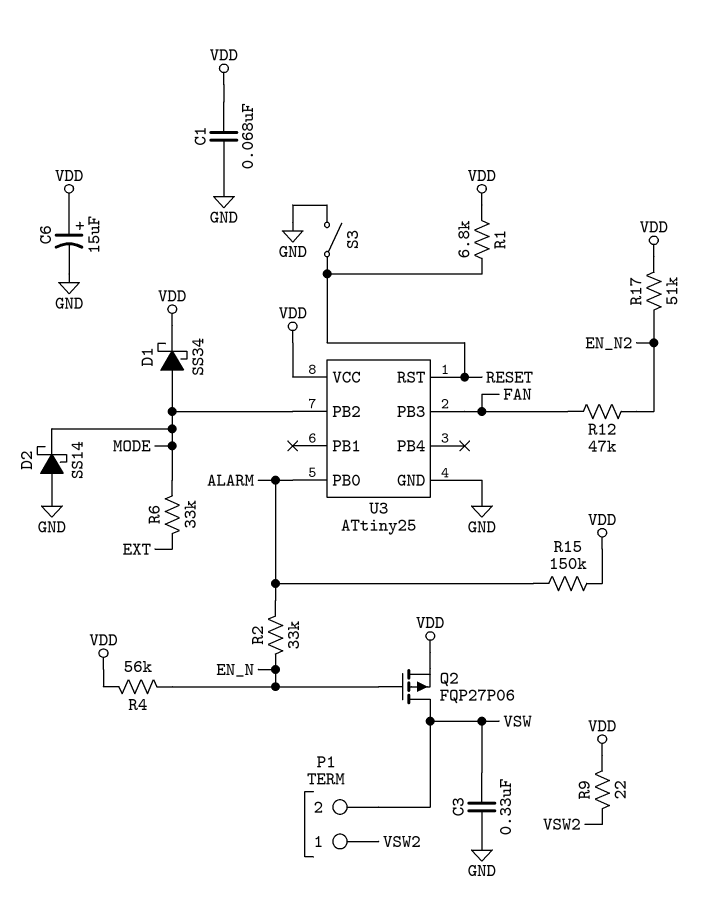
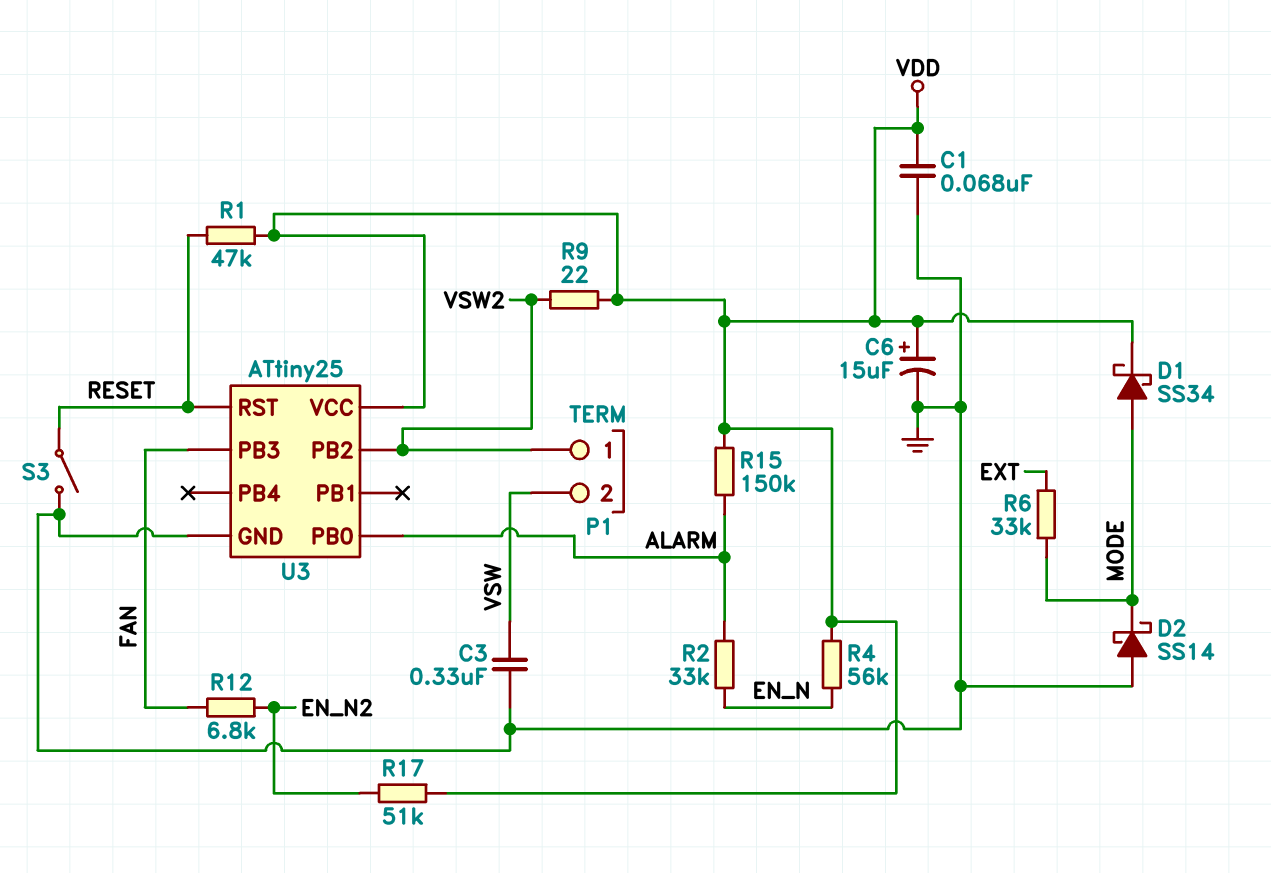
Q2: PMOS FQP27P06 (G EN_N, D VSW, S VDD) -> none
R1: 6.8k (RESET, VDD) -> 47k (RESET, VDD)
R12: 47k (EN_N2, FAN) -> 6.8k (EN_N2, FAN)
U3 pin PB2: MODE -> VSW2

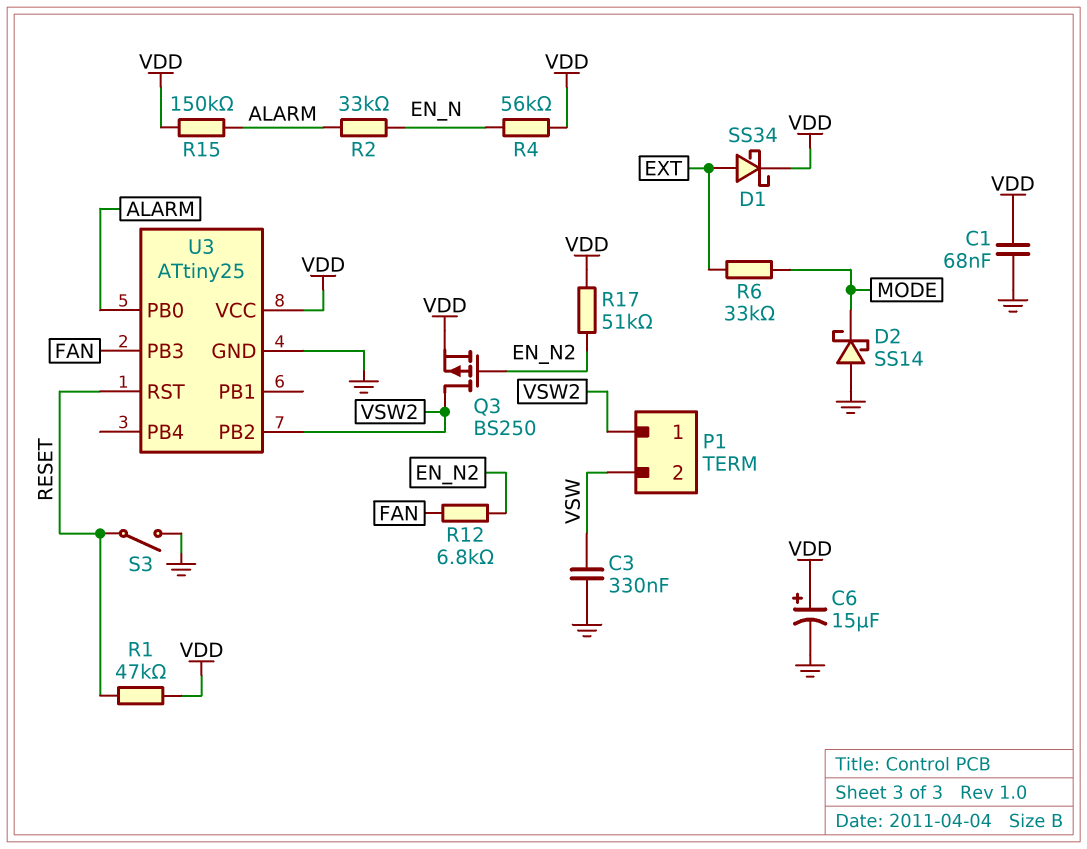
D1: schottky SS34 (A MODE, K VDD) -> schottky SS34 (A EXT, K VDD)
Q3: none -> PMOS BS250 (G EN_N2, D VSW2, S VDD)
R9: 22 (VDD, VSW2) -> none

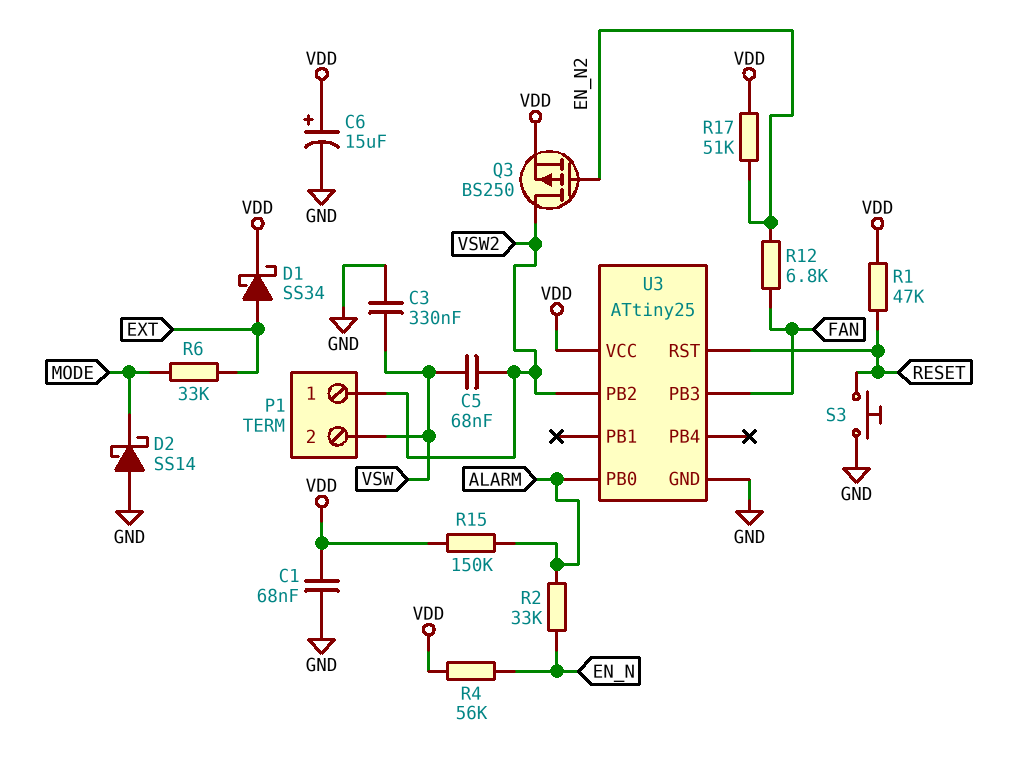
C5: none -> 68nF (VSW, VSW2)
S3: switch (GND, RESET) -> button (GND, RESET)

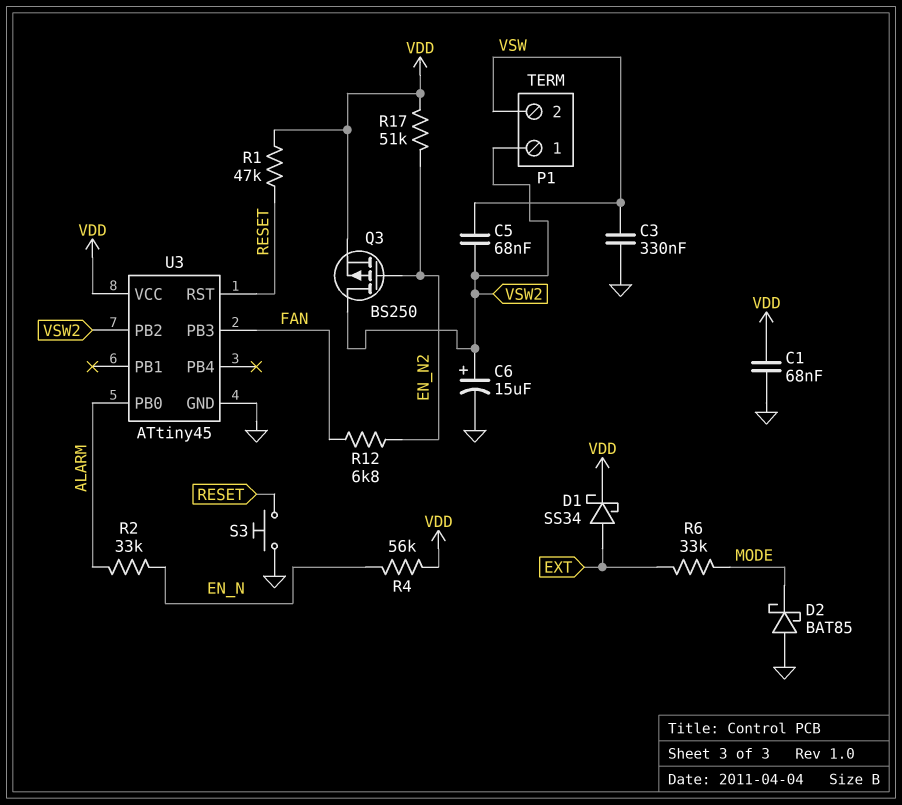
C6: 15uF (plus VDD, minus GND) -> 15uF (plus VSW2, minus GND)
D2: schottky SS14 (A GND, K MODE) -> schottky BAT85 (A GND, K MODE)
R15: 150k (ALARM, VDD) -> none
U3: ATtiny25 -> ATtiny45

